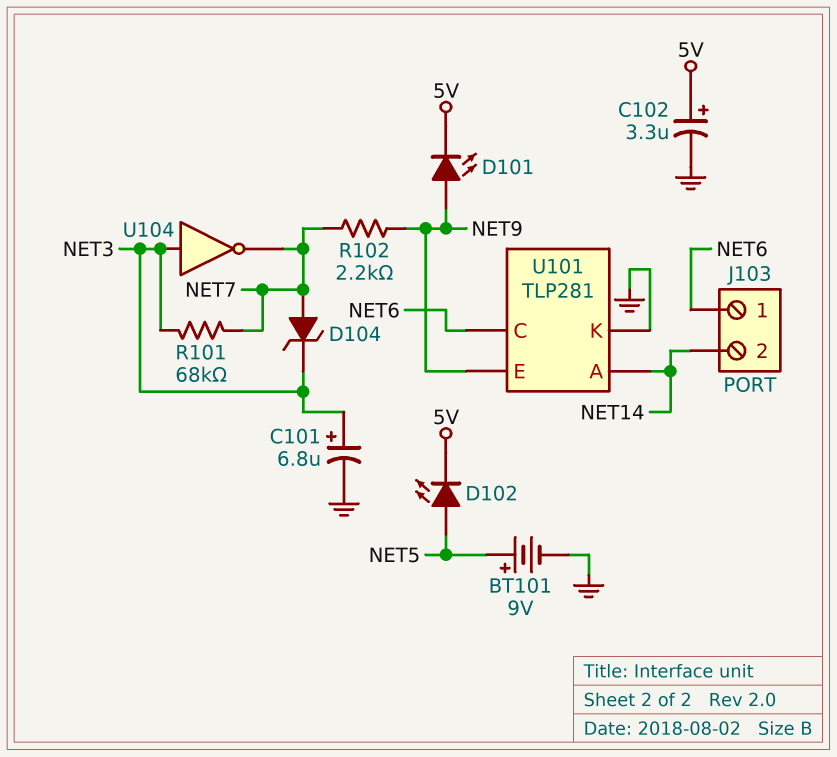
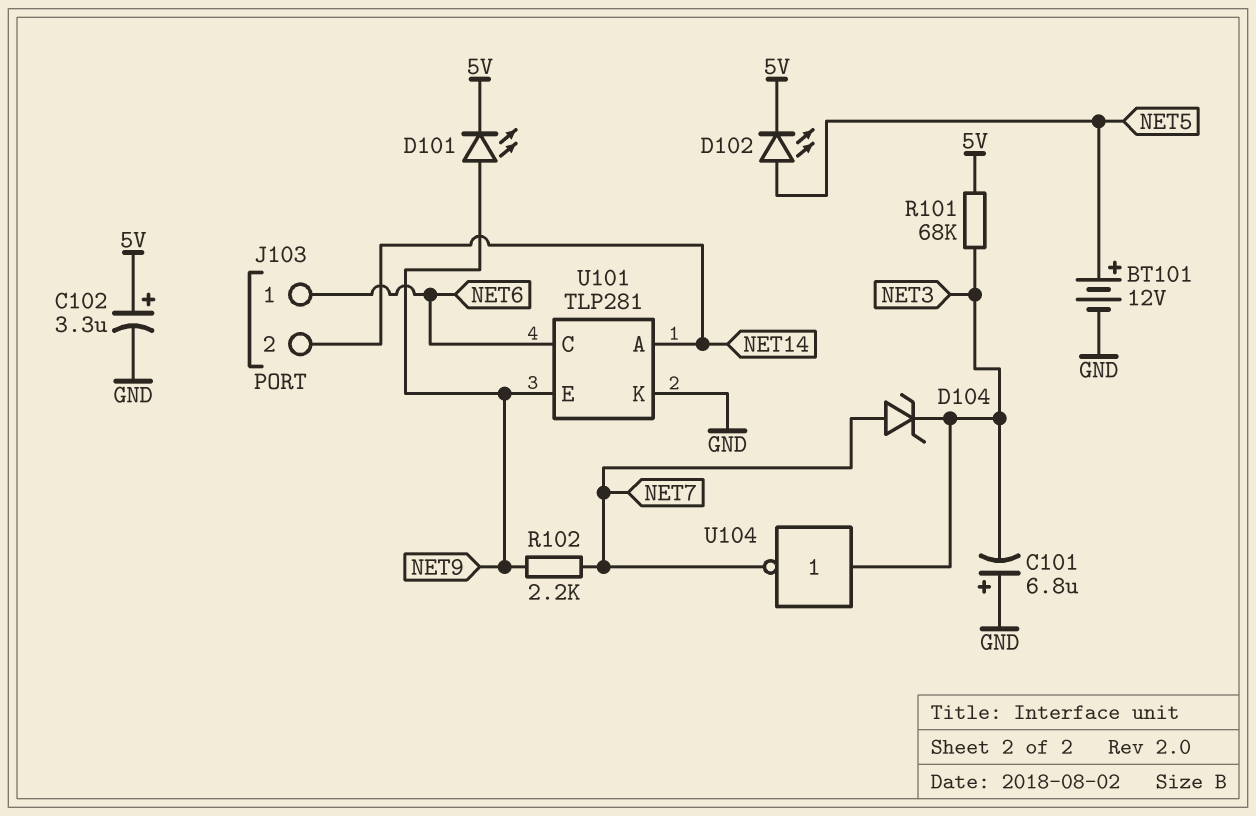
BT101: 9V (plus NET5, minus GND) -> 12V (plus NET5, minus GND)
C101: 6.8uF (plus NET3, minus GND) -> 6.8uF (plus GND, minus NET3)
R101: 68k (NET3, NET7) -> 68k (5V, NET3)

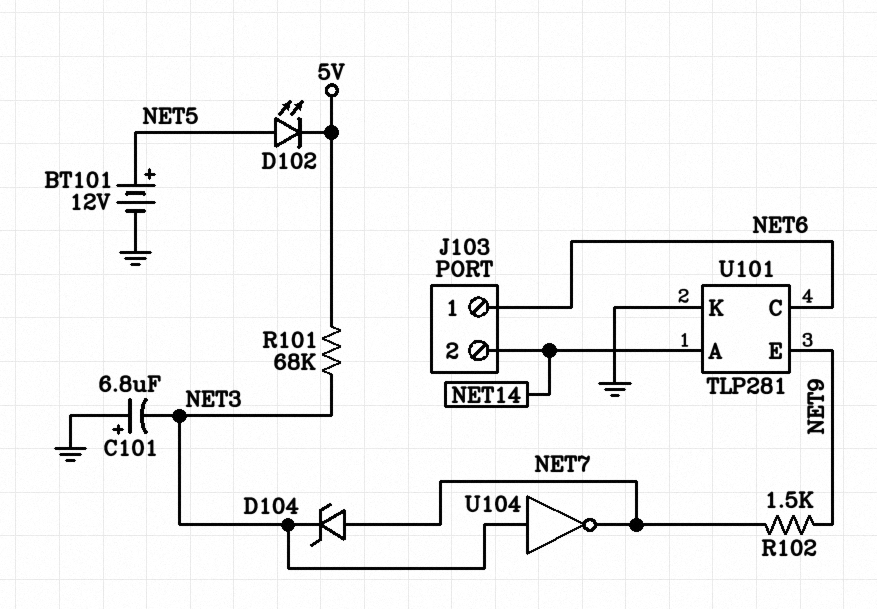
C102: 3.3uF (plus 5V, minus GND) -> none
D101: LED (A NET9, K 5V) -> none
R102: 2.2k (NET7, NET9) -> 1.5k (NET7, NET9)

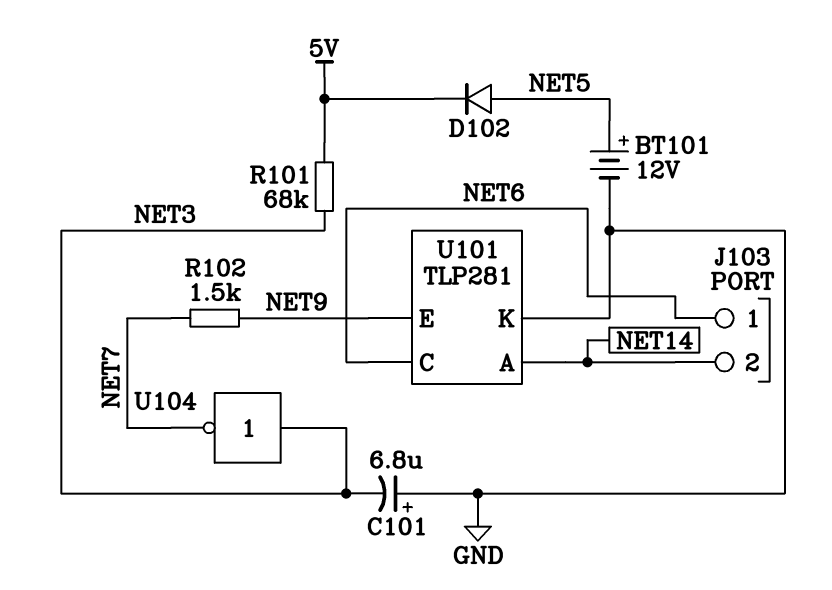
D102: LED (A NET5, K 5V) -> diode (A NET5, K 5V)
D104: zener (A NET7, K NET3) -> none

